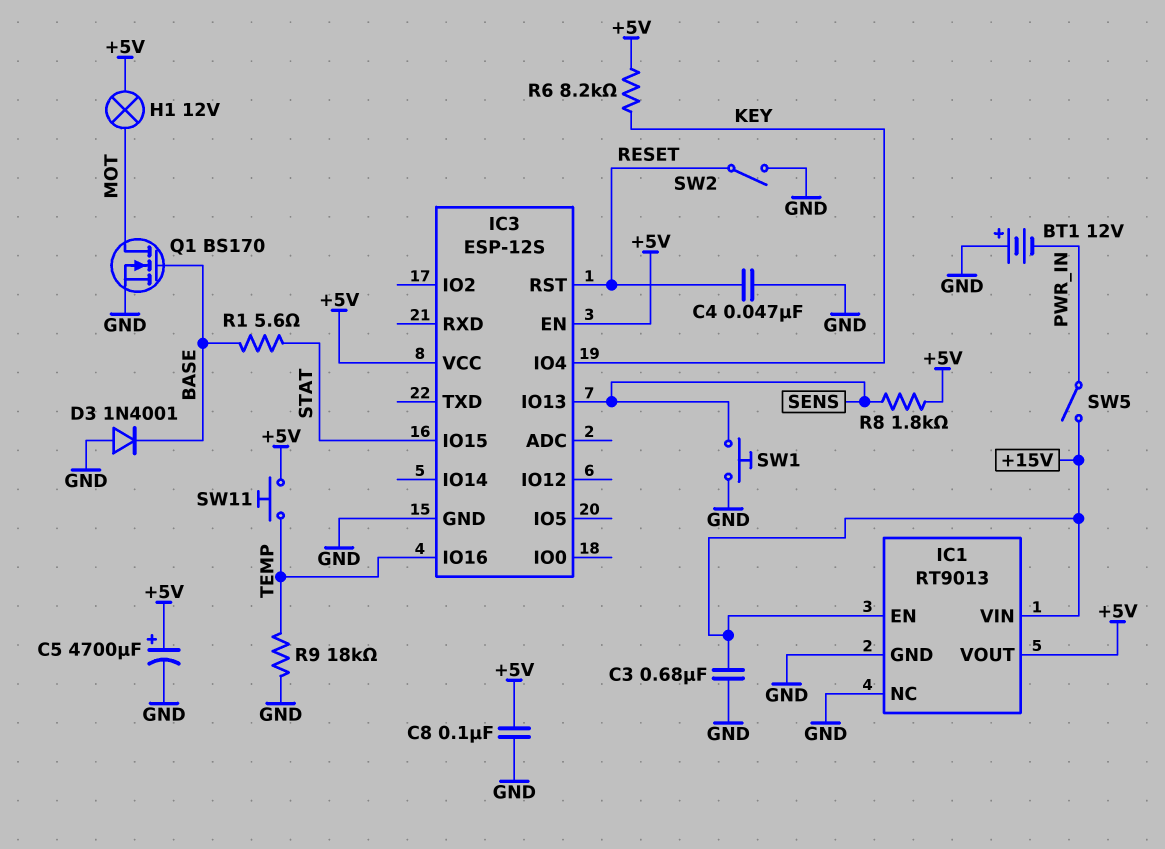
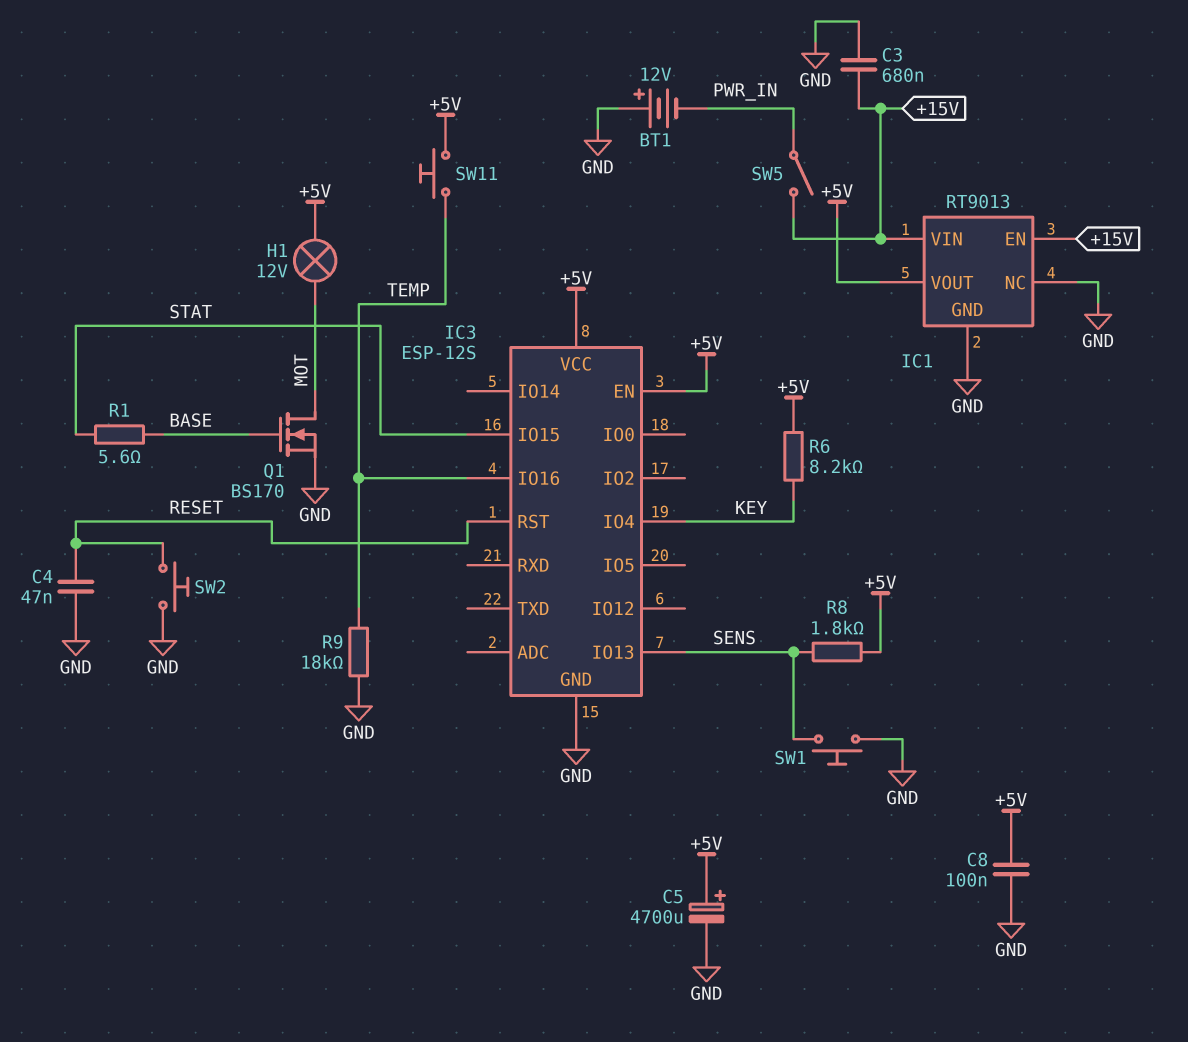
D3: diode 1N4001 (A GND, K BASE) -> none
SW2: switch (GND, RESET) -> button (GND, RESET)

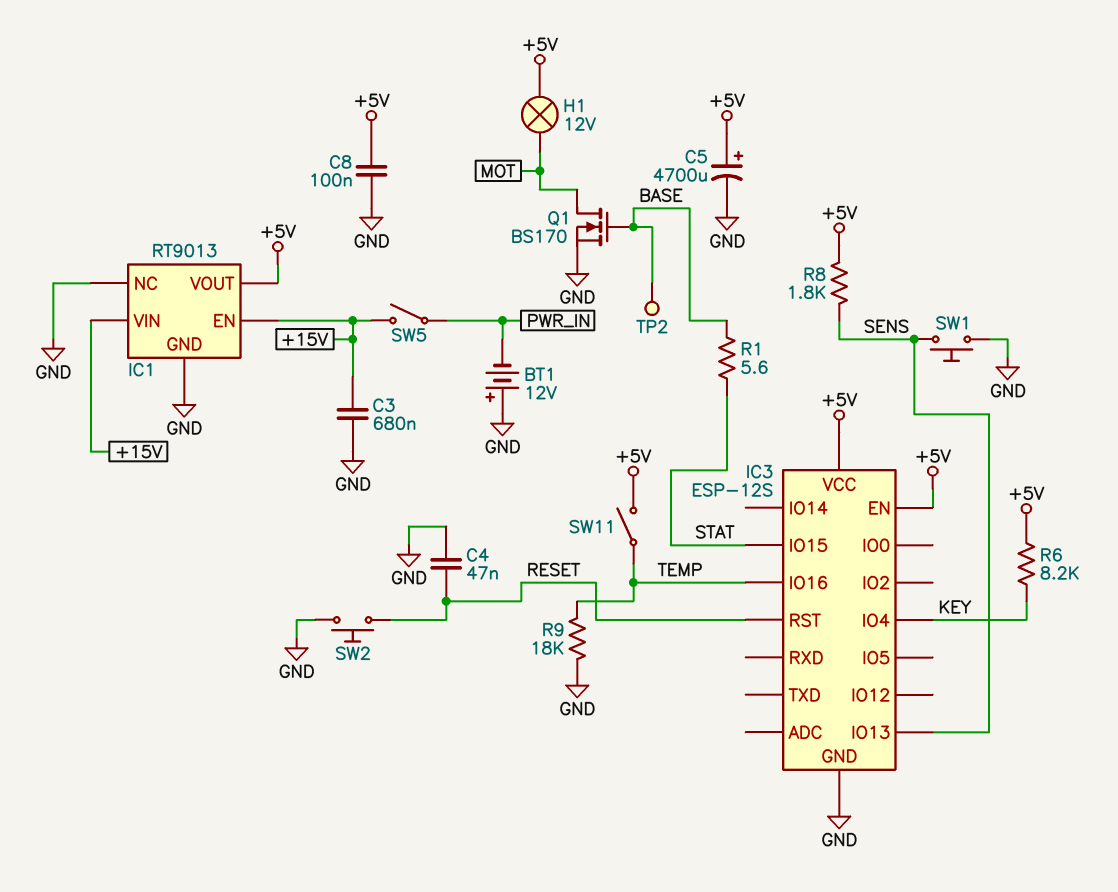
SW11: button (+5V, TEMP) -> switch (+5V, TEMP)
TP2: none -> test point (BASE)

